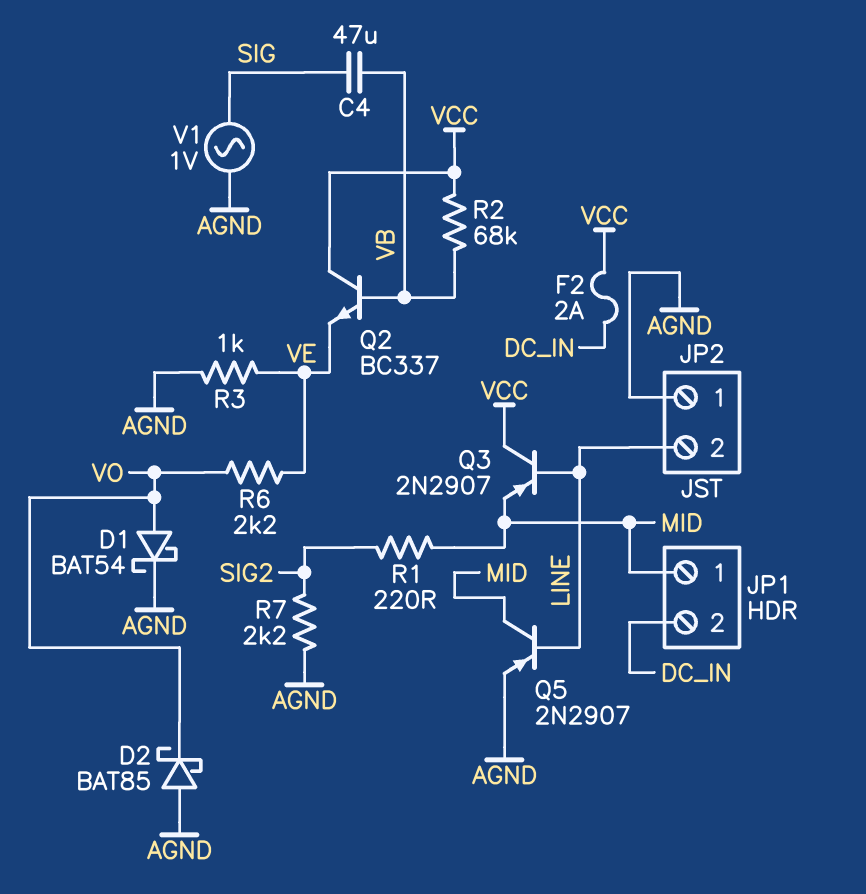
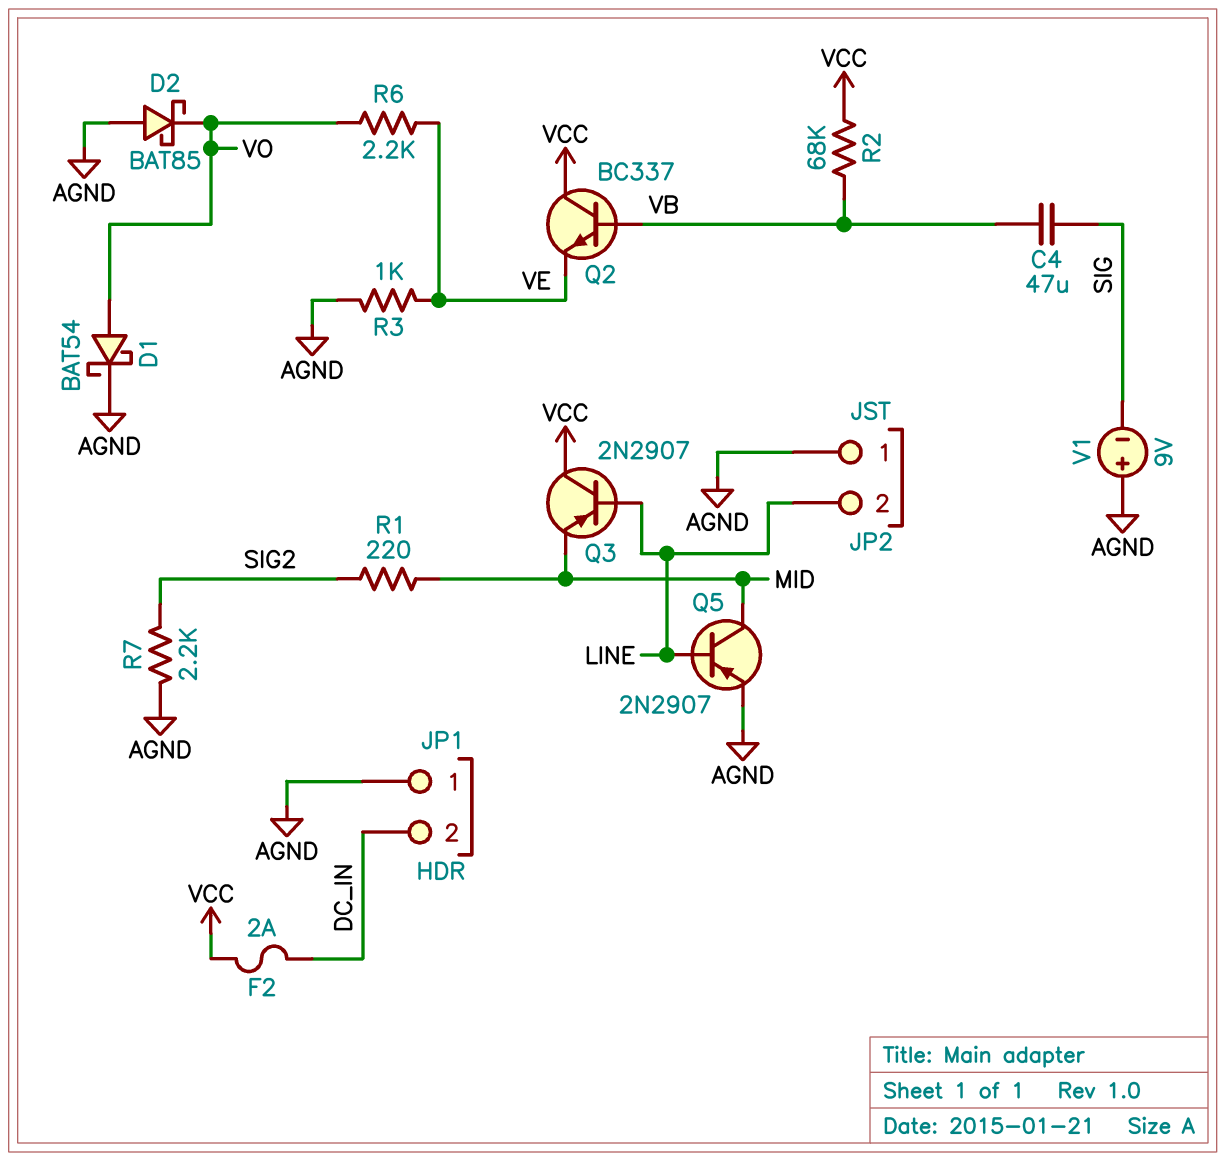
JP1 pin 1: MID -> AGND
V1: AC 1V (AGND, SIG) -> 9V (plus AGND, minus SIG)

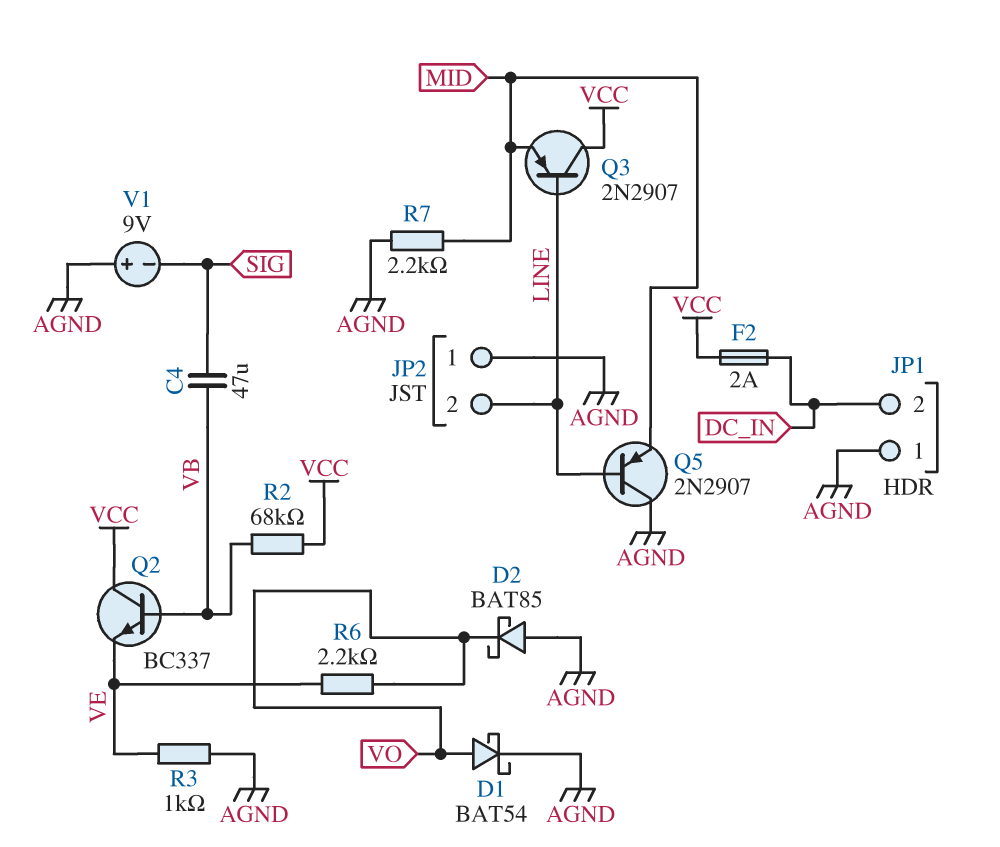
Q5: PNP 2N2907 (B LINE, C MID, E AGND) -> PNP 2N2907 (B LINE, C AGND, E MID)
R1: 220 (MID, SIG2) -> none
R7: 2.2k (AGND, SIG2) -> 2.2k (AGND, MID)

